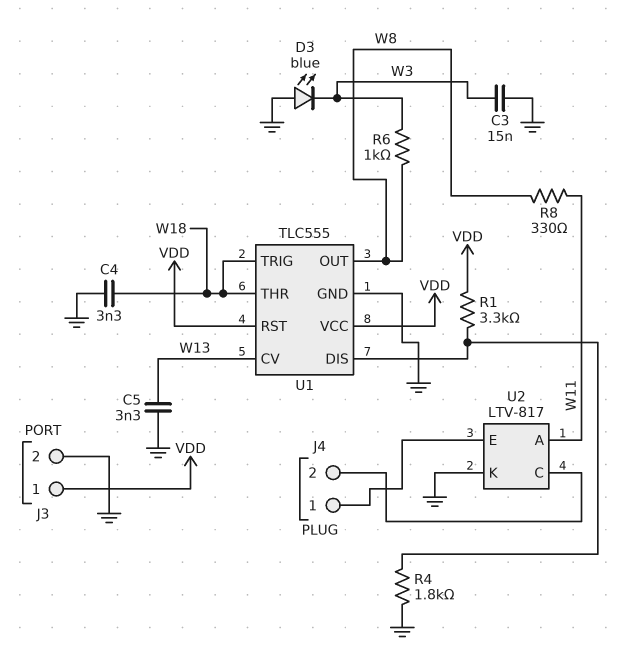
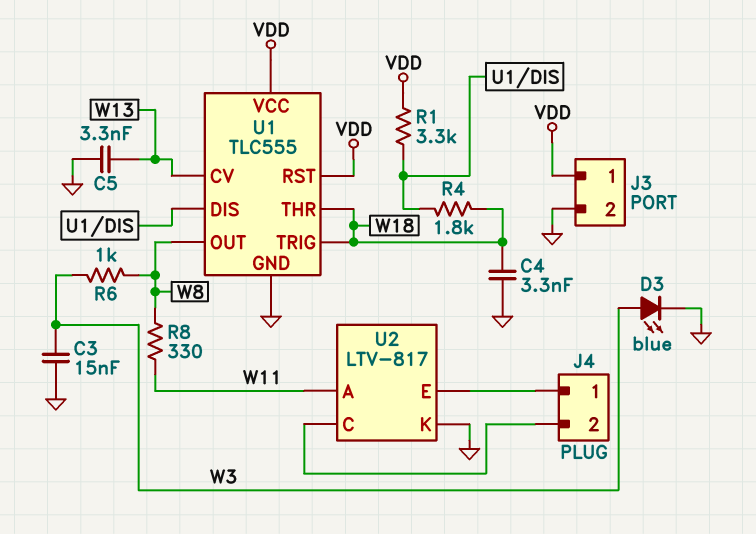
D3: LED blue (A GND, K W3) -> LED blue (A W3, K GND)
R4: 1.8k (GND, U1/DIS) -> 1.8k (U1/DIS, W18)

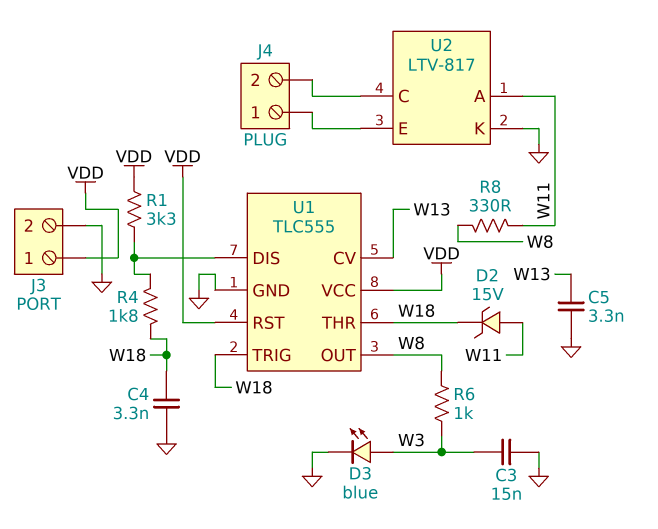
D2: none -> zener 15V (A W11, K W18)

